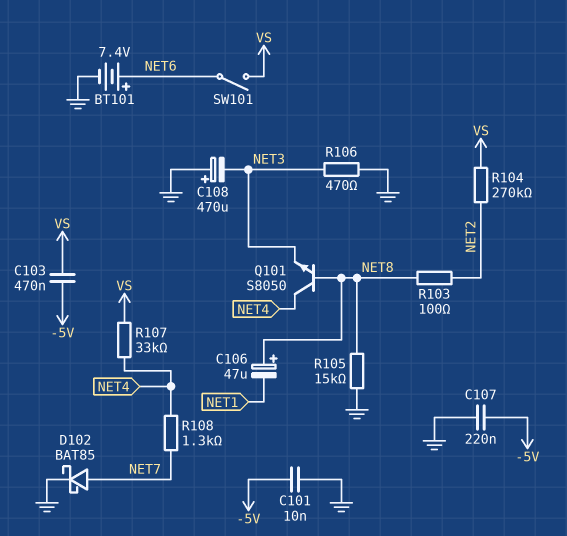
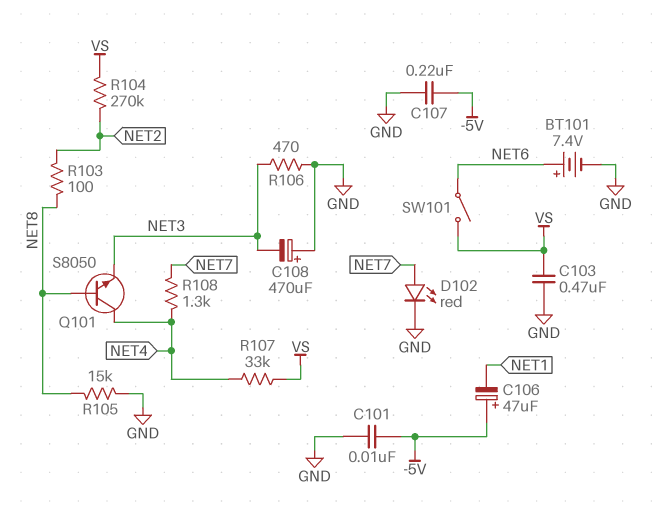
C103: 470nF (-5V, VS) -> 470nF (GND, VS)
C106: 47uF (plus NET8, minus NET1) -> 47uF (plus -5V, minus NET1)
D102: schottky BAT85 (A NET7, K GND) -> LED red (A NET7, K GND)

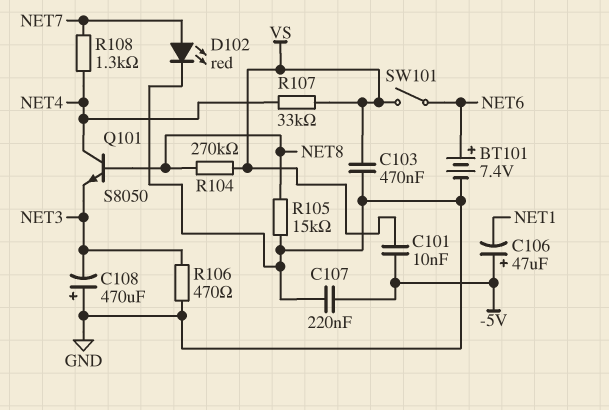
C101: 10nF (-5V, GND) -> 10nF (-5V, VS)
R103: 100 (NET2, NET8) -> none
R104: 270k (NET2, VS) -> 270k (NET8, VS)

